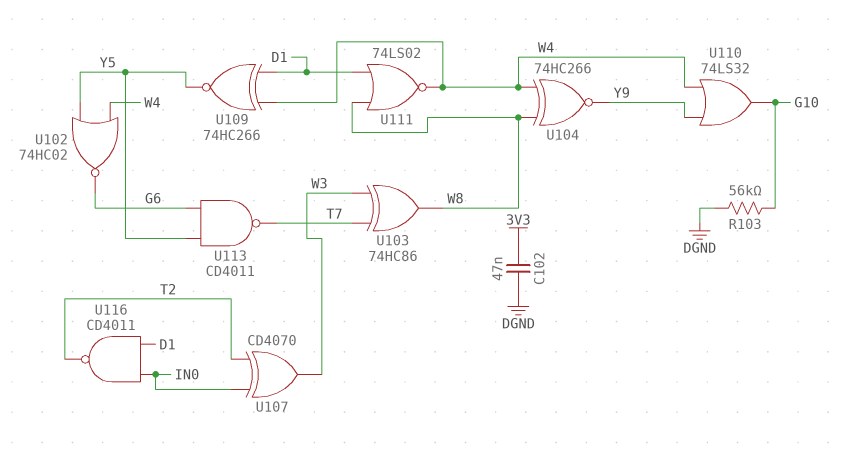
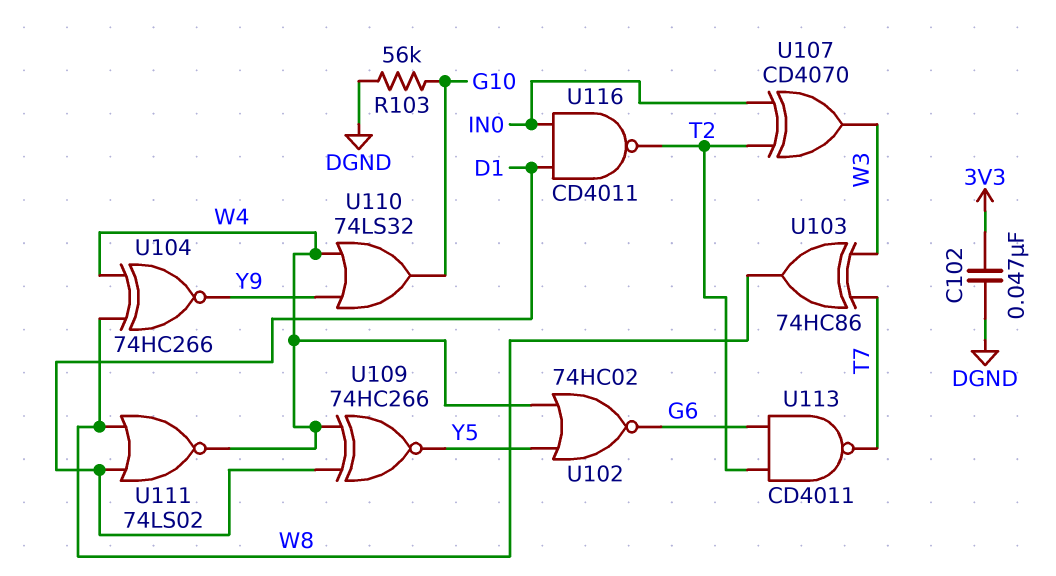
U113: NAND CD4011 (in G6, in Y5, out T7) -> NAND CD4011 (in G6, in T2, out T7)

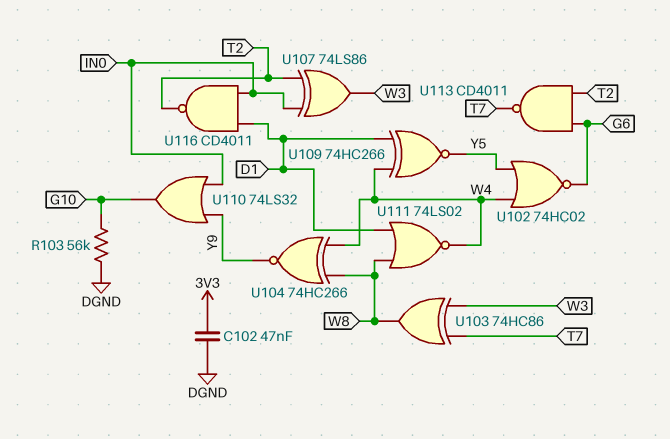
U107: XOR CD4070 (in IN0, in T2, out W3) -> XOR 74LS86 (in IN0, in T2, out W3)
U110: OR 74LS32 (in W4, in Y9, out G10) -> OR 74LS32 (in IN0, in Y9, out G10)

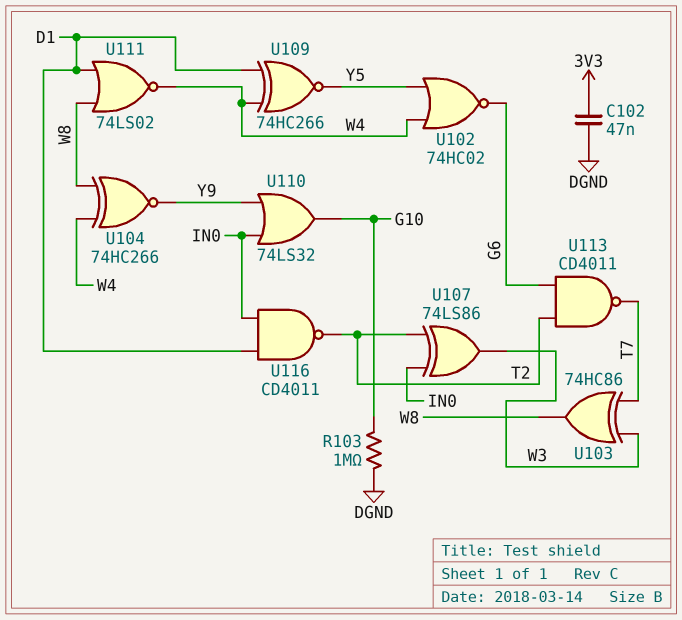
R103: 56k (DGND, G10) -> 1M (DGND, G10)

